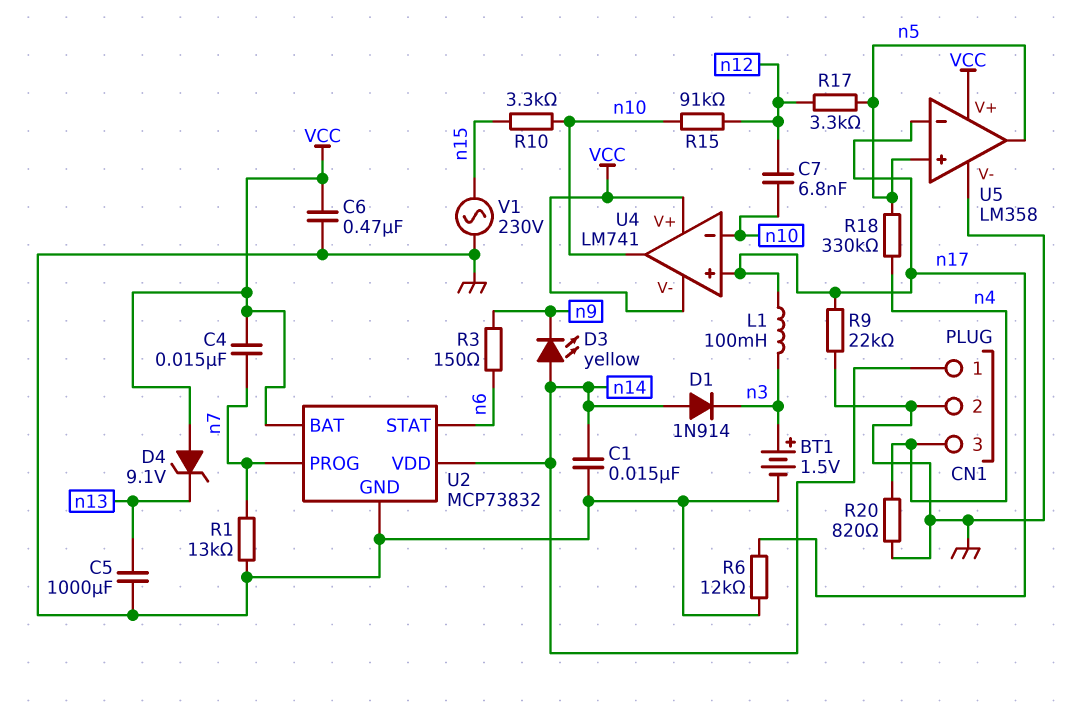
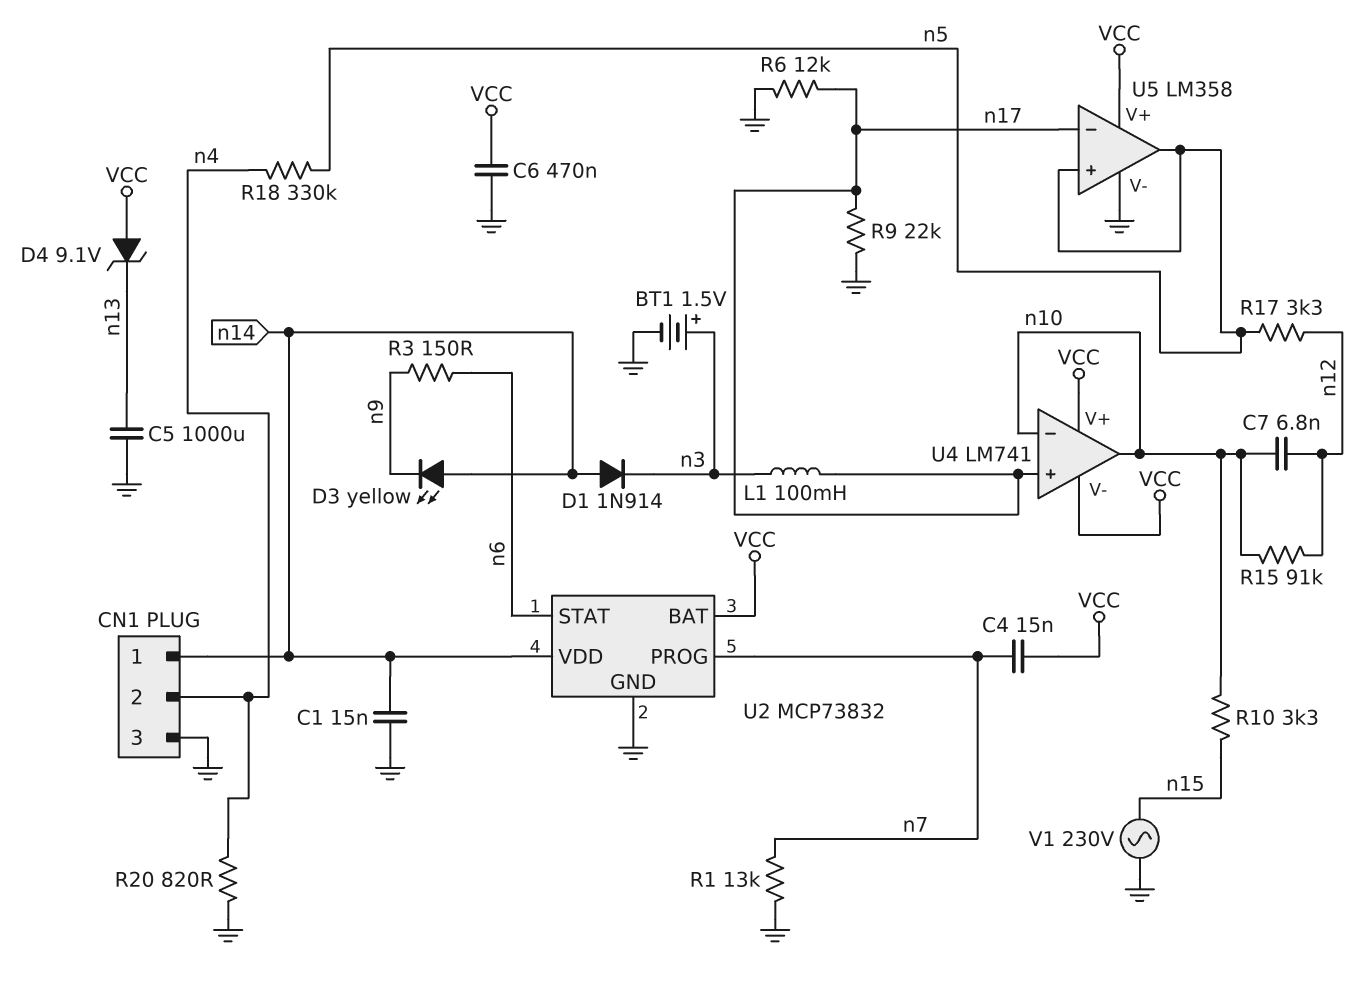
CN1 pin 2: GND -> n4
CN1 pin 3: n4 -> GND

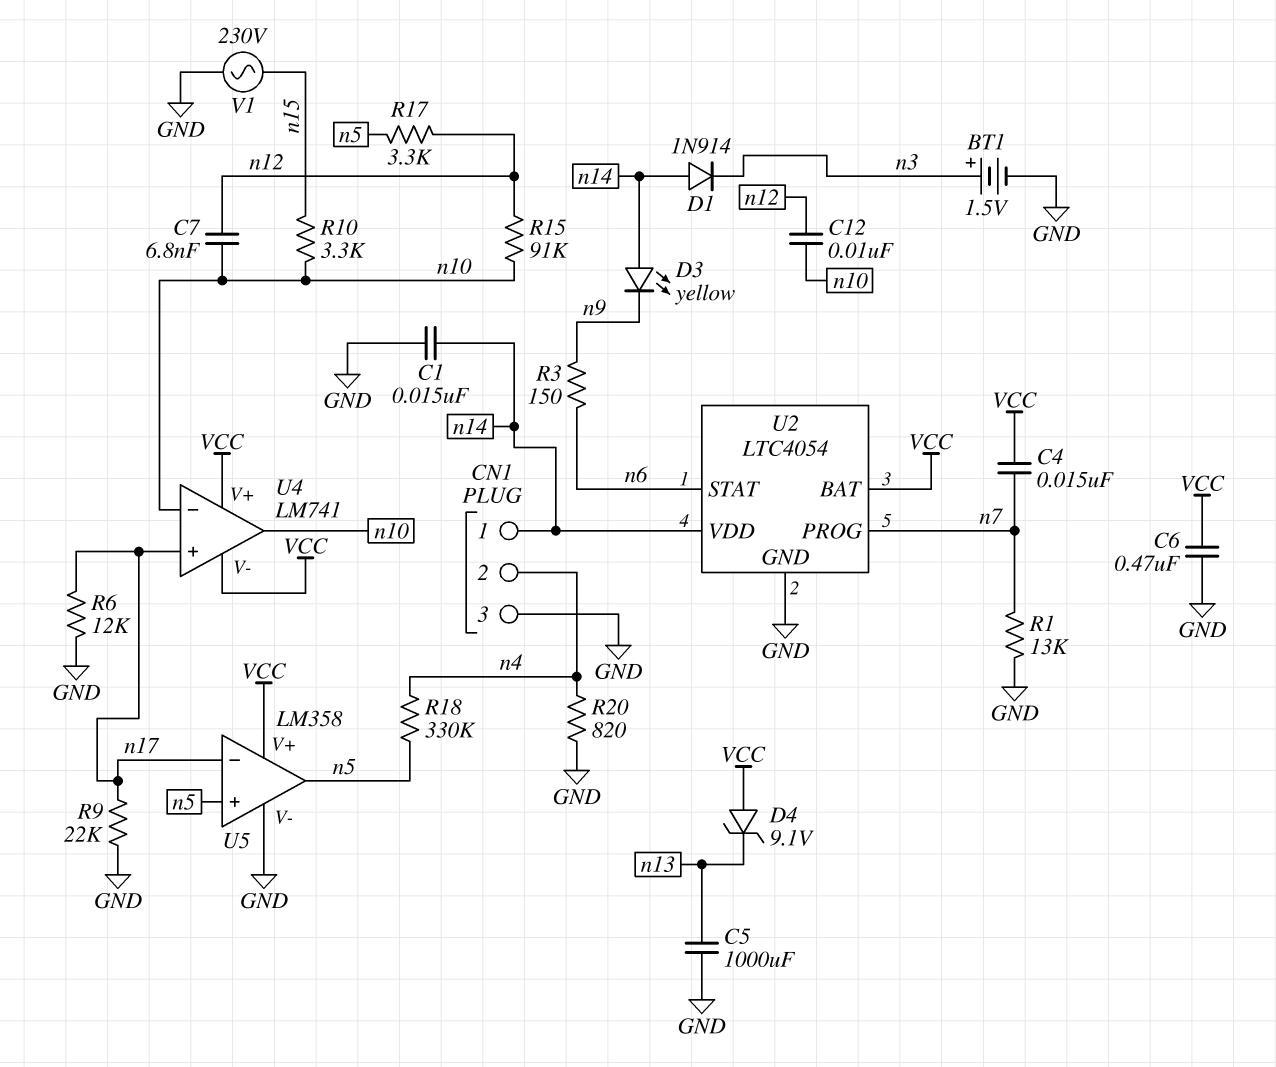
C12: none -> 10nF (n10, n12)
L1: 100mH (n3, n17) -> none
U2: MCP73832 -> LTC4054

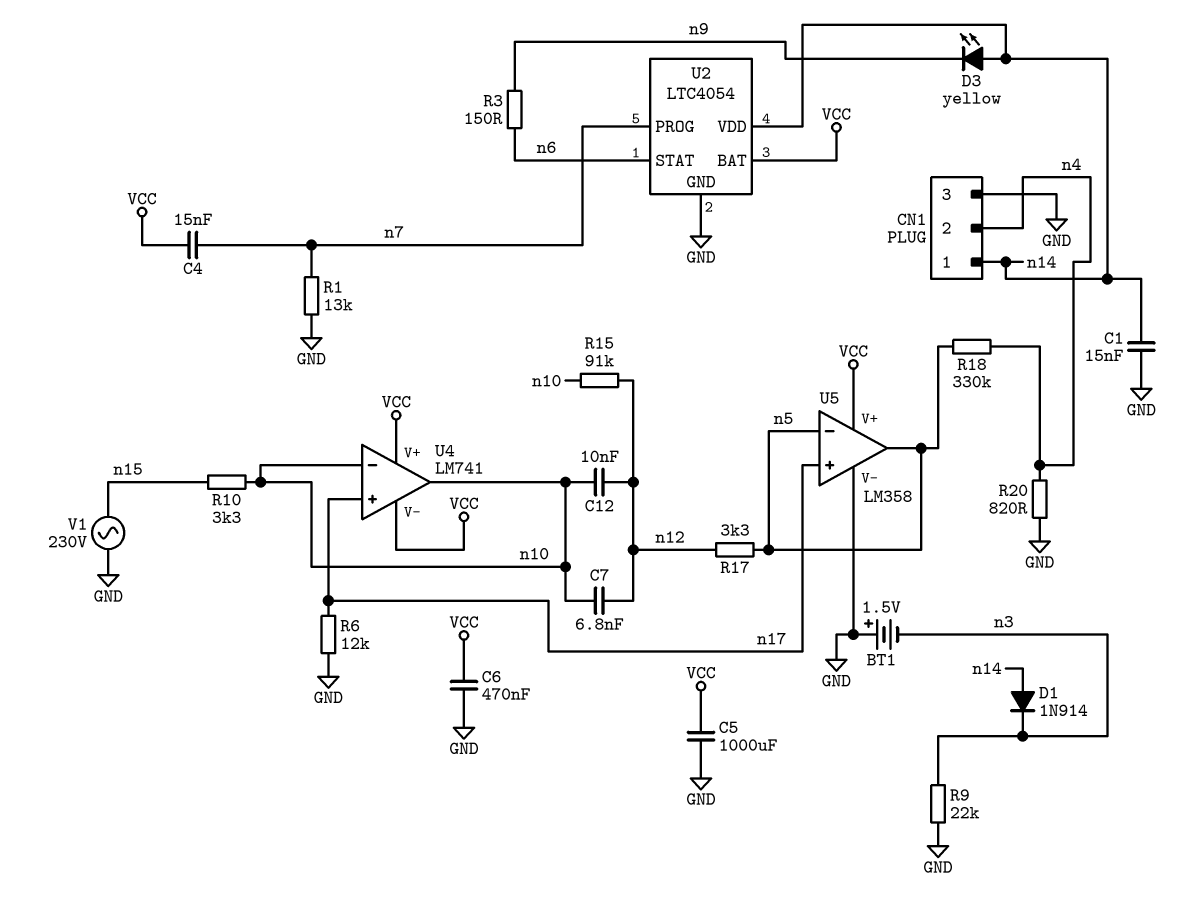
BT1: 1.5V (plus n3, minus GND) -> 1.5V (plus GND, minus n3)
C5: 1000uF (GND, n13) -> 1000uF (GND, VCC)
D4: zener 9.1V (A VCC, K n13) -> none
R9: 22k (GND, n17) -> 22k (GND, n3)
U5 pin in+: n5 -> n17
U5 pin in-: n17 -> n5

